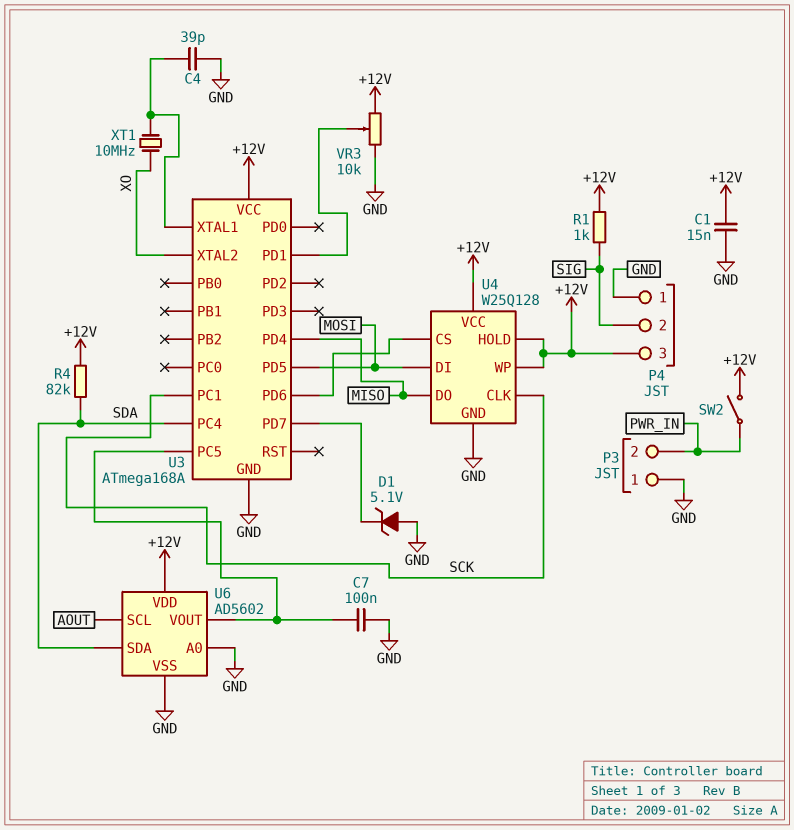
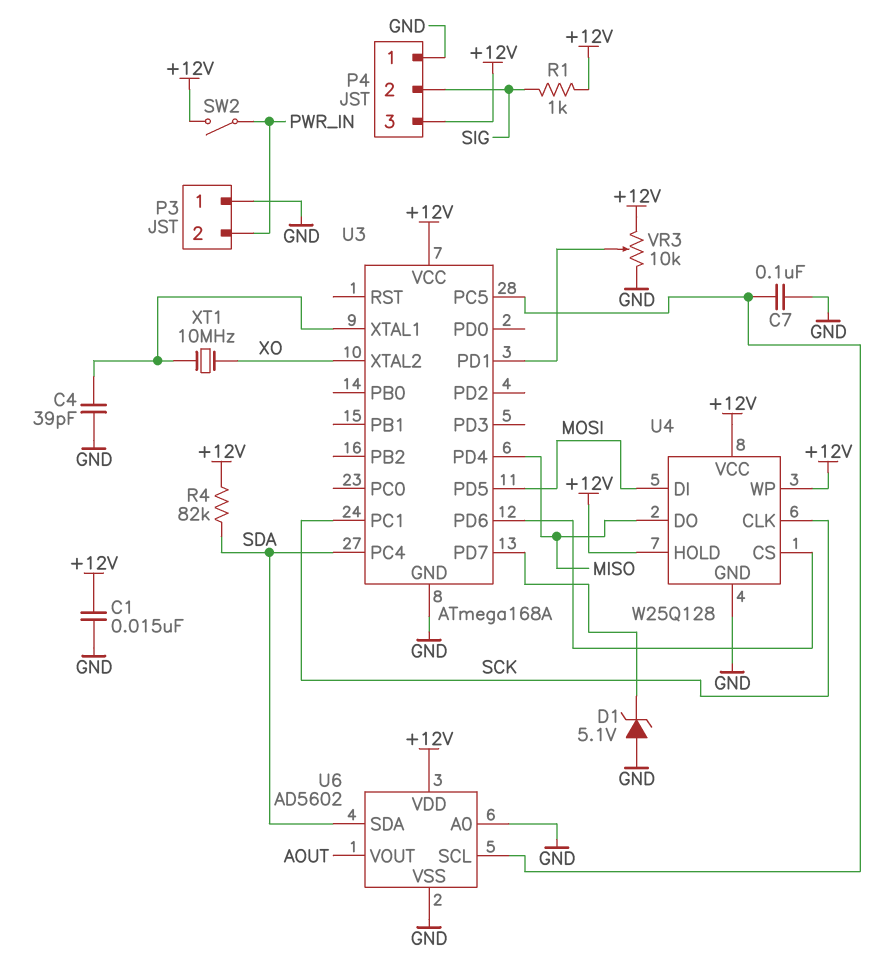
U6 pin SCL: AOUT -> U3/PC5
U6 pin VOUT: U3/PC5 -> AOUT

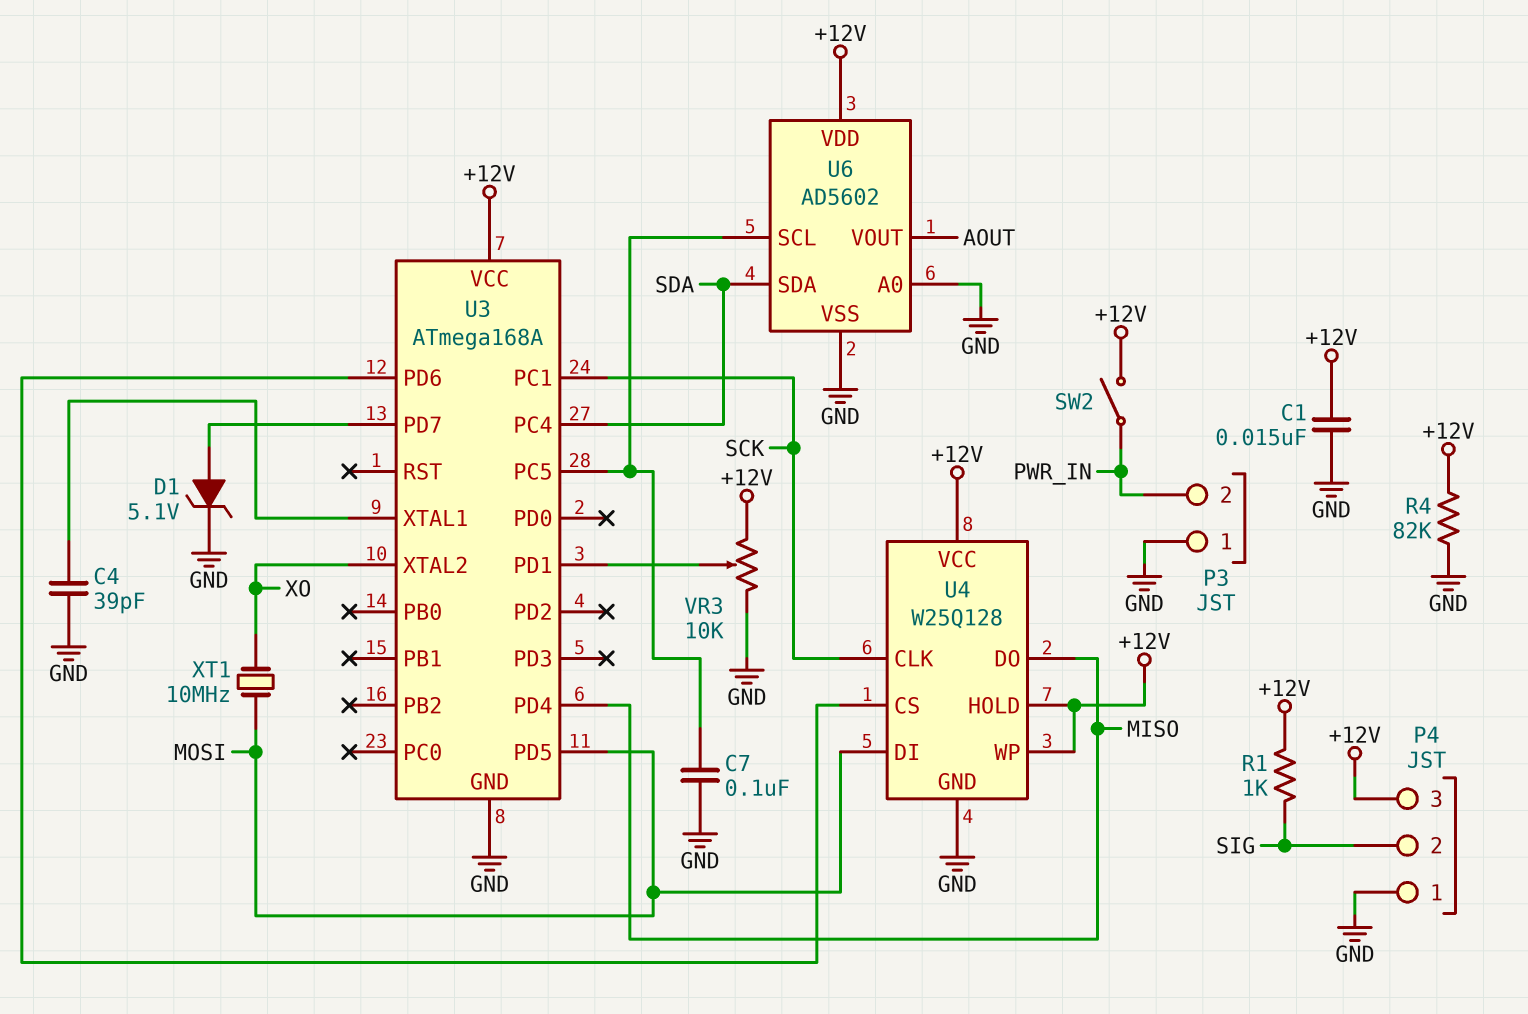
D1: zener 5.1V (A GND, K U3/PD7) -> zener 5.1V (A U3/PD7, K GND)
R4: 82k (+12V, SDA) -> 82k (+12V, GND)
XT1: 10MHz (U3/XTAL1, XO) -> 10MHz (MOSI, XO)

